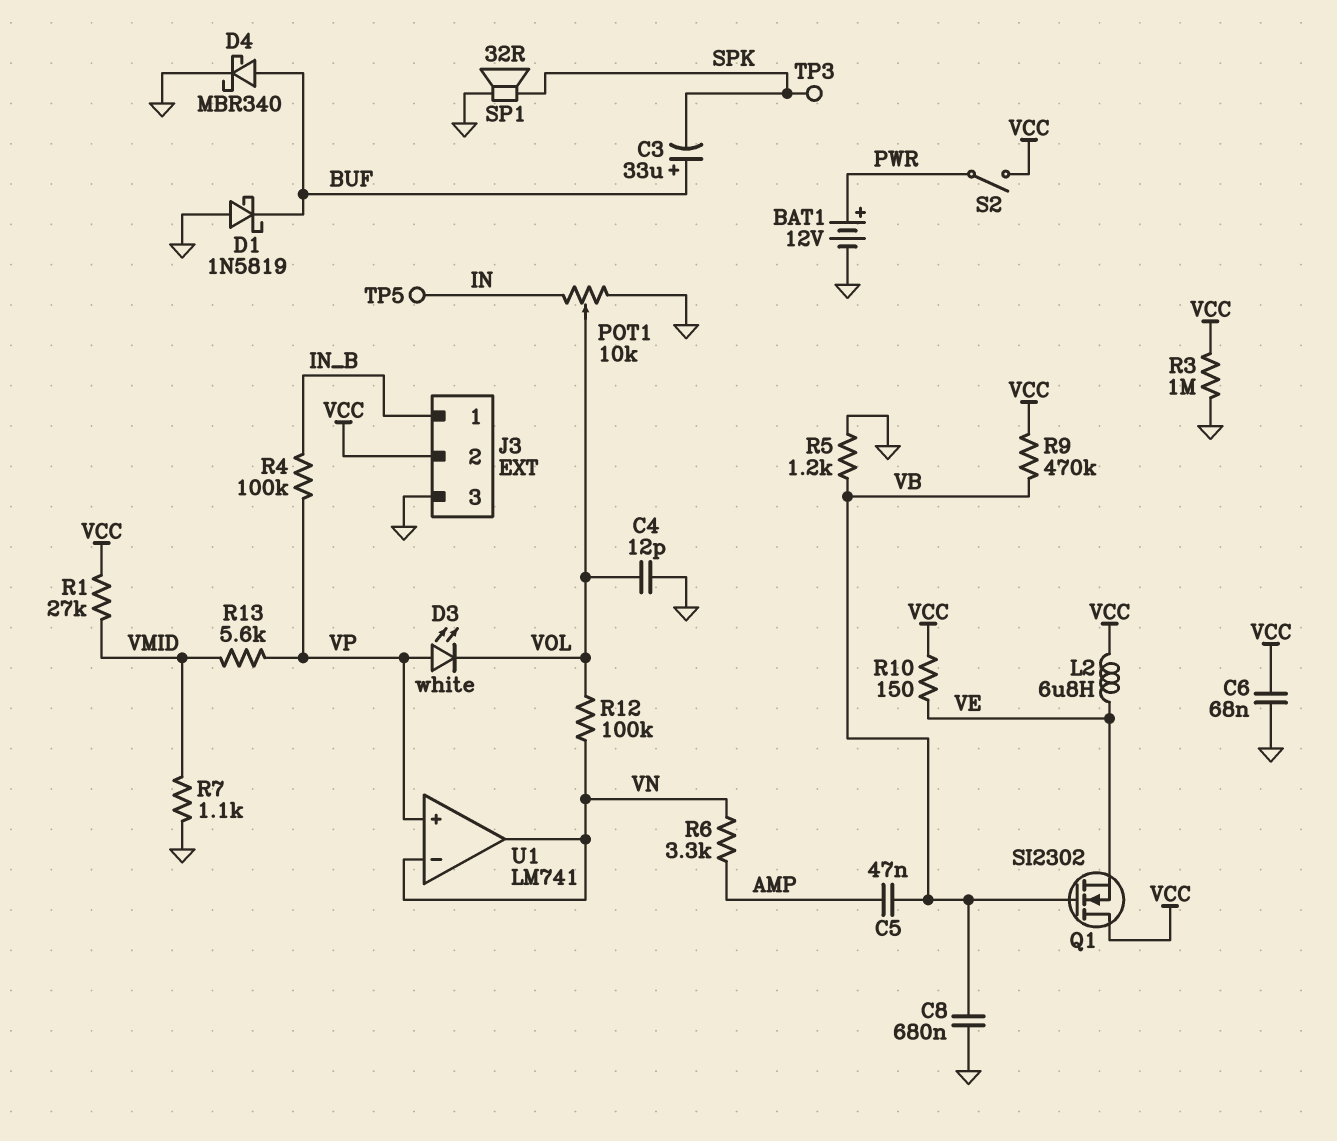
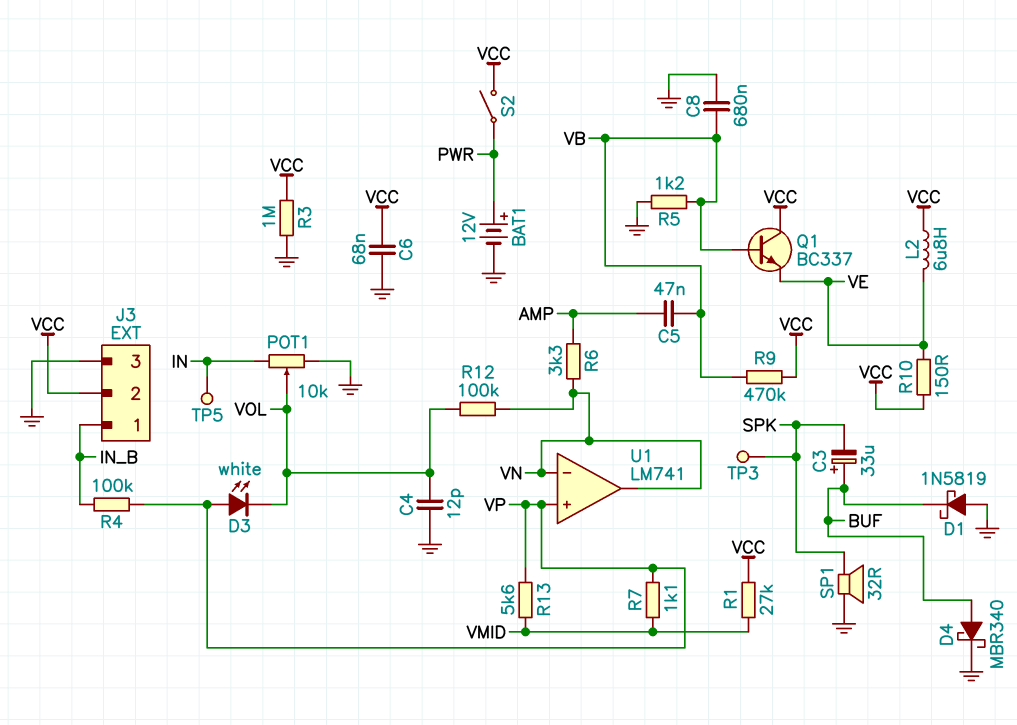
Q1: NMOS SI2302 (G VB, D VCC, S VE) -> NPN BC337 (B VB, C VCC, E VE)
R7: 1.1k (GND, VMID) -> 1.1k (VMID, VP)

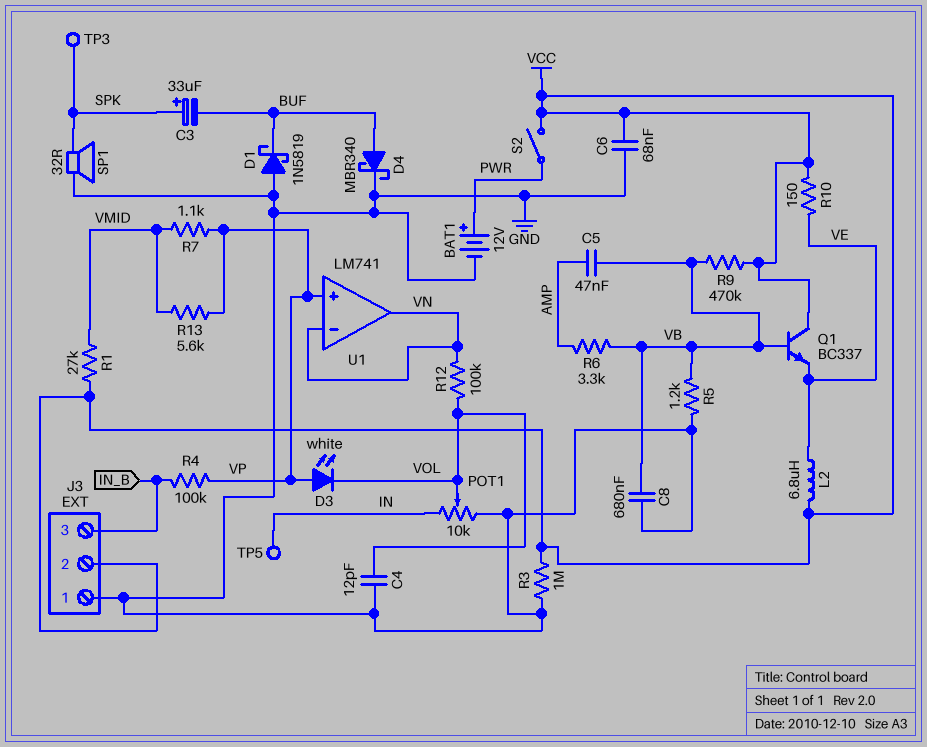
C3: 33uF (plus BUF, minus SPK) -> 33uF (plus SPK, minus BUF)
J3 pin 1: IN_B -> GND
J3 pin 3: GND -> IN_B
R6: 3.3k (AMP, VN) -> 3.3k (AMP, VB)

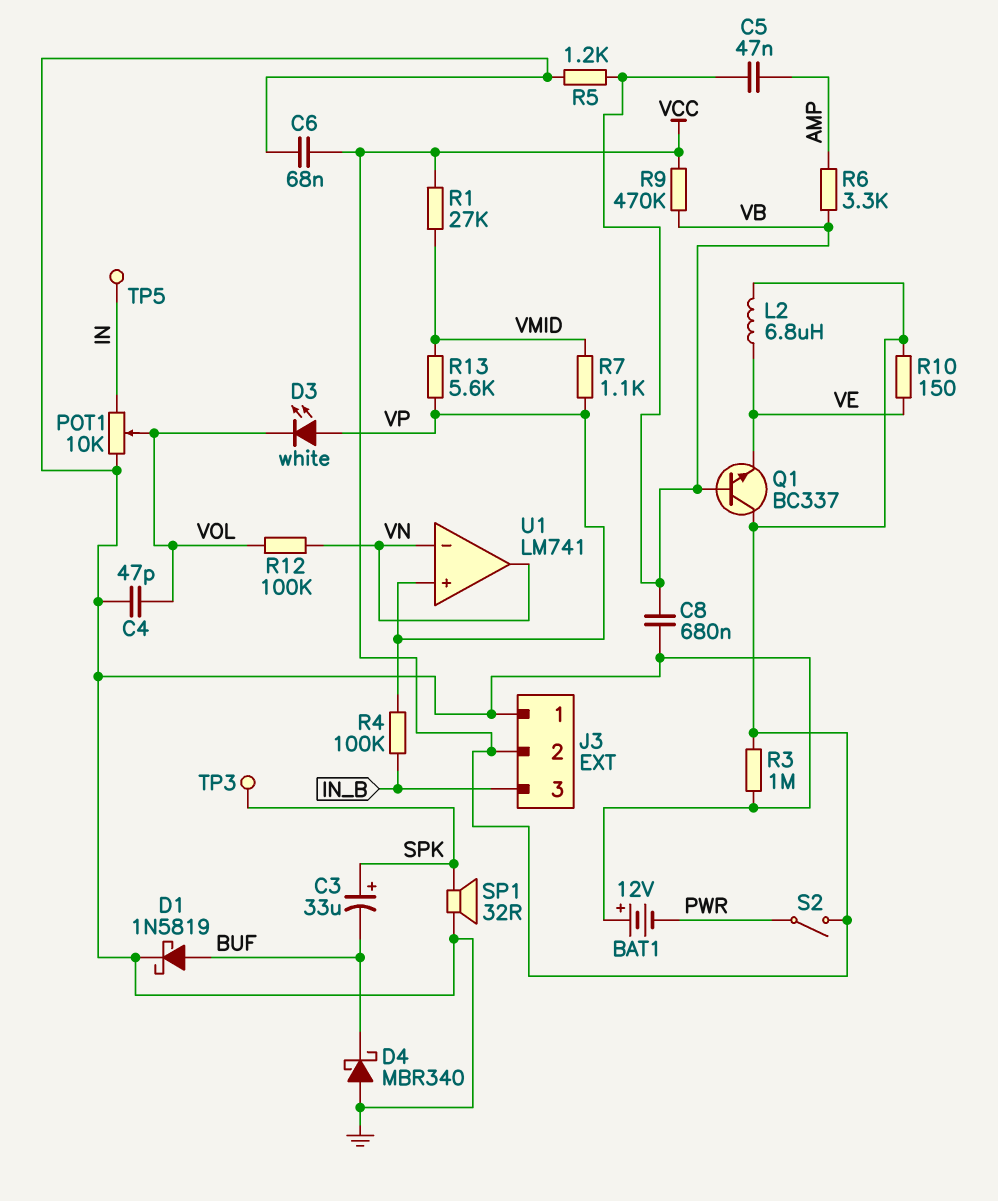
BAT1: 12V (plus PWR, minus GND) -> 12V (plus GND, minus PWR)
C4: 12pF (GND, VOL) -> 47pF (GND, VOL)
D1: schottky 1N5819 (A GND, K BUF) -> schottky 1N5819 (A BUF, K GND)
D4: schottky MBR340 (A BUF, K GND) -> schottky MBR340 (A GND, K BUF)

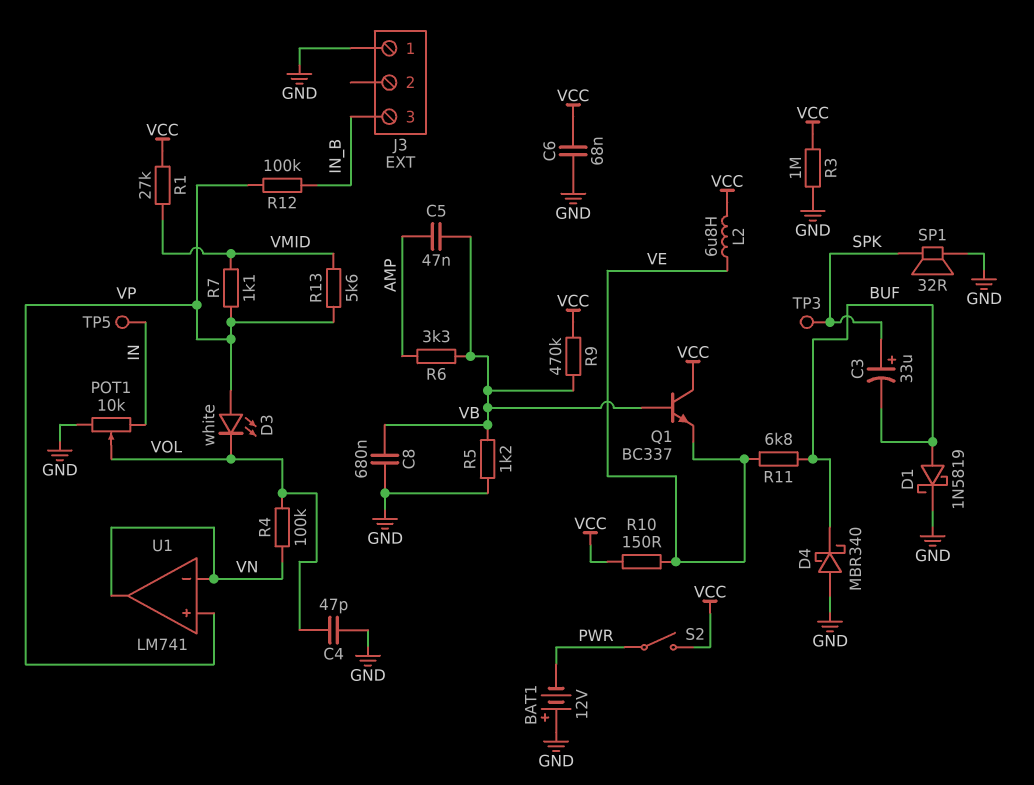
J3 pin 2: VCC -> none
R4: 100k (IN_B, VP) -> 100k (VN, VOL)
R11: none -> 6.8k (BUF, VE)
R12: 100k (VN, VOL) -> 100k (IN_B, VP)

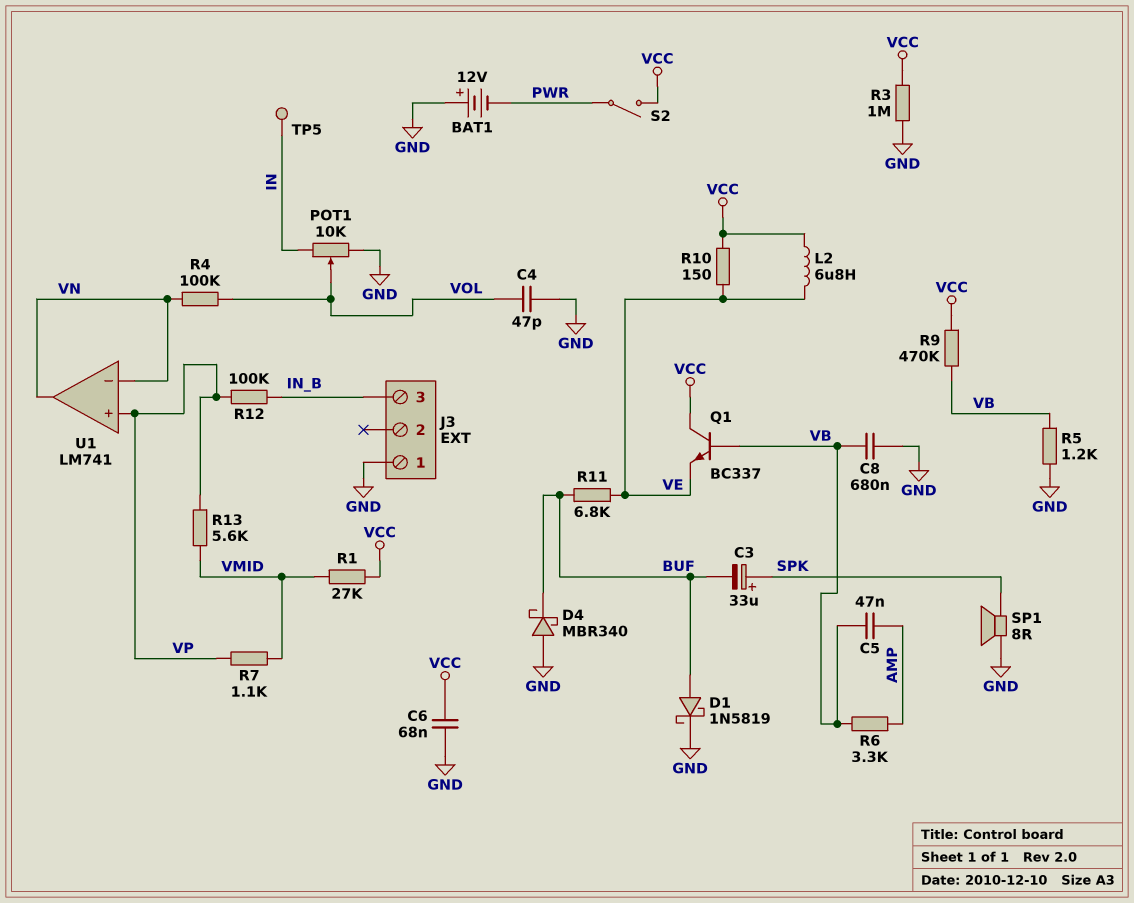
D3: LED white (A VP, K VOL) -> none
SP1: speaker 32R (GND, SPK) -> speaker 8R (GND, SPK)
TP3: test point (SPK) -> none

